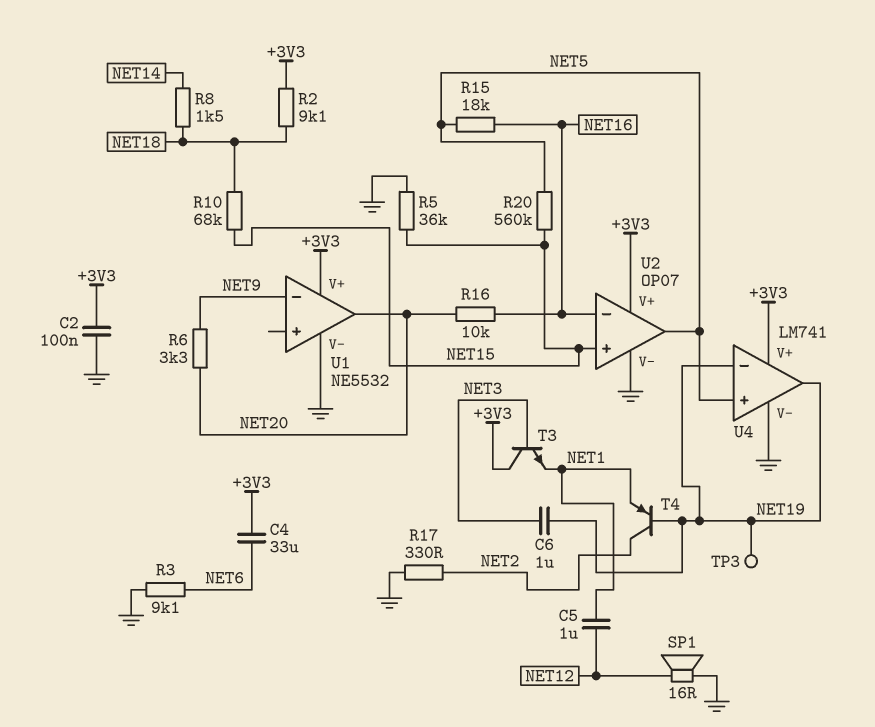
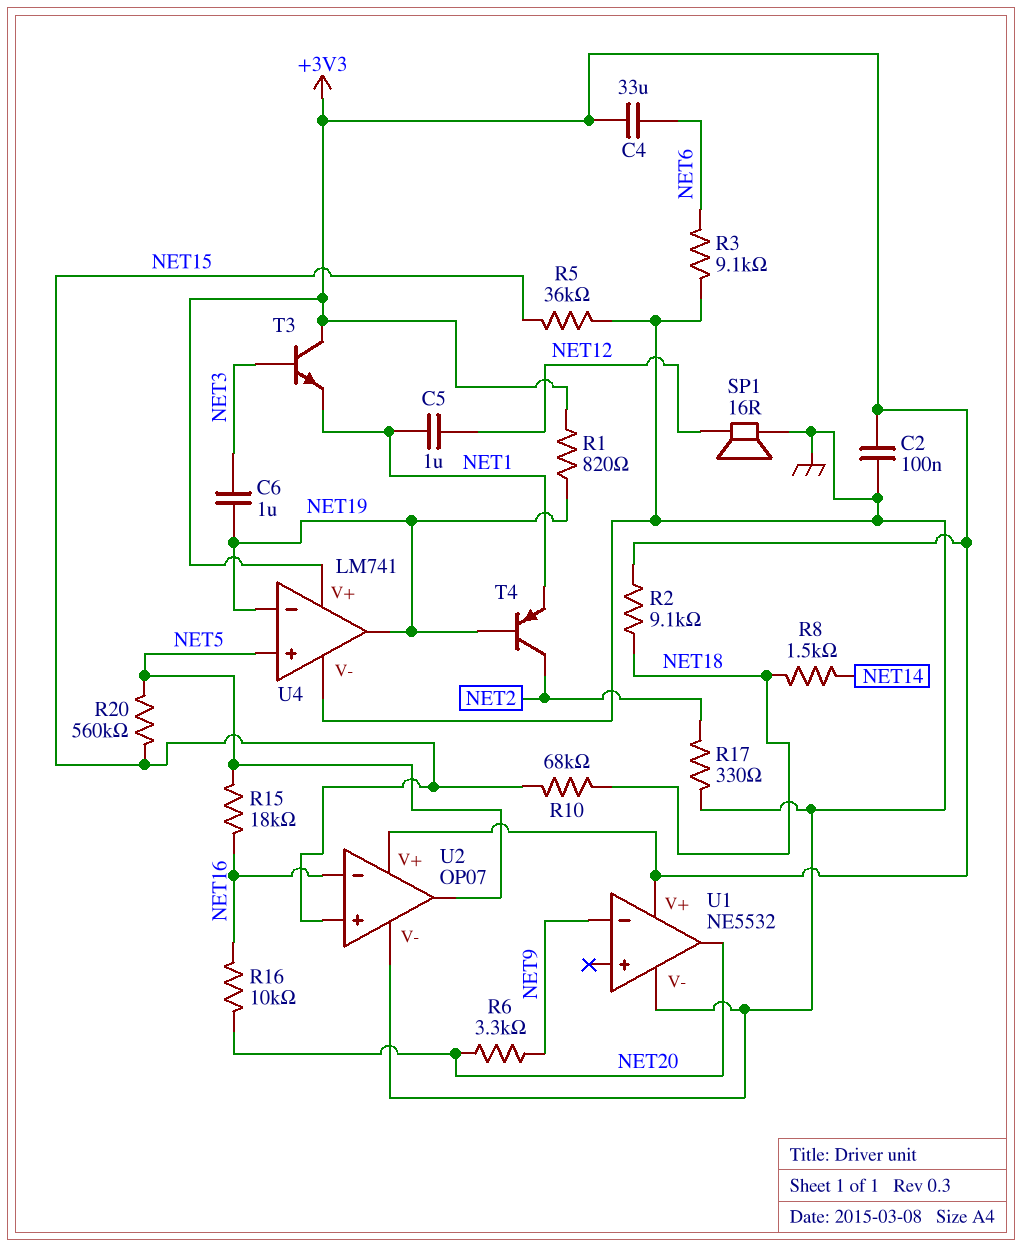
R1: none -> 820 (+3V3, NET19)
TP3: test point (NET19) -> none

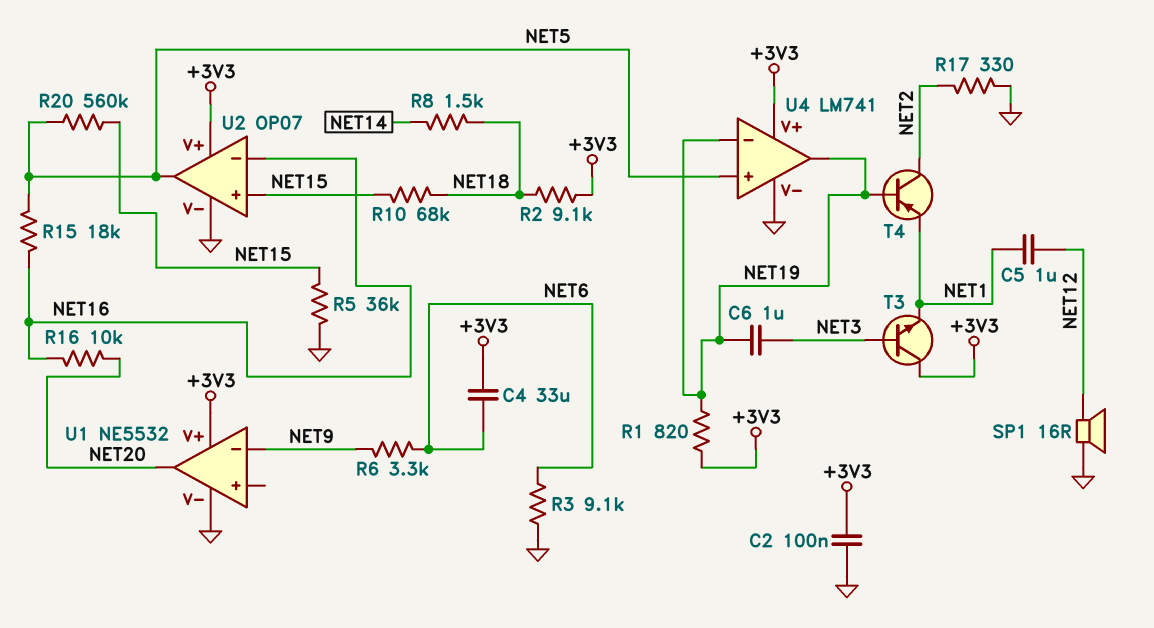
R6: 3.3k (NET9, NET20) -> 3.3k (NET6, NET9)

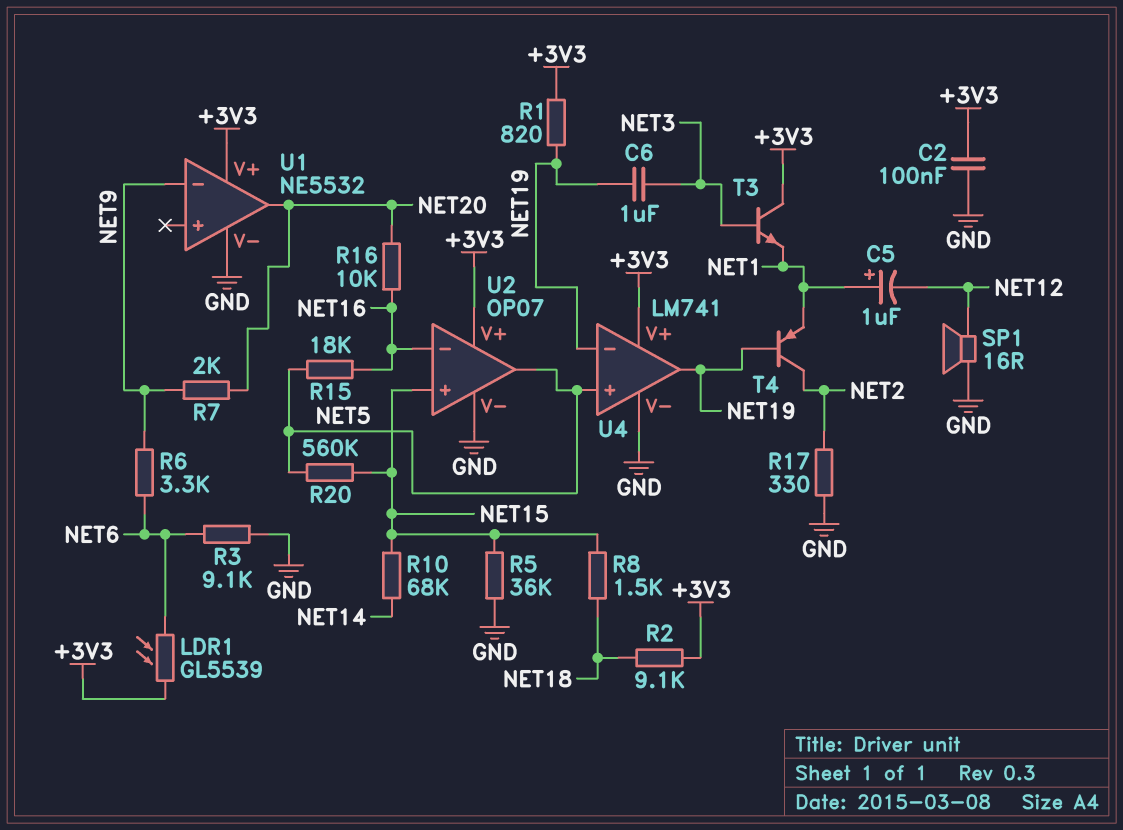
C4: 33uF (+3V3, NET6) -> none
C5: 1uF (NET1, NET12) -> 1uF (plus NET1, minus NET12)
LDR1: none -> GL5539 (+3V3, NET6)
R7: none -> 2k (NET9, NET20)
R8: 1.5k (NET14, NET18) -> 1.5k (NET15, NET18)
R10: 68k (NET15, NET18) -> 68k (NET14, NET15)

